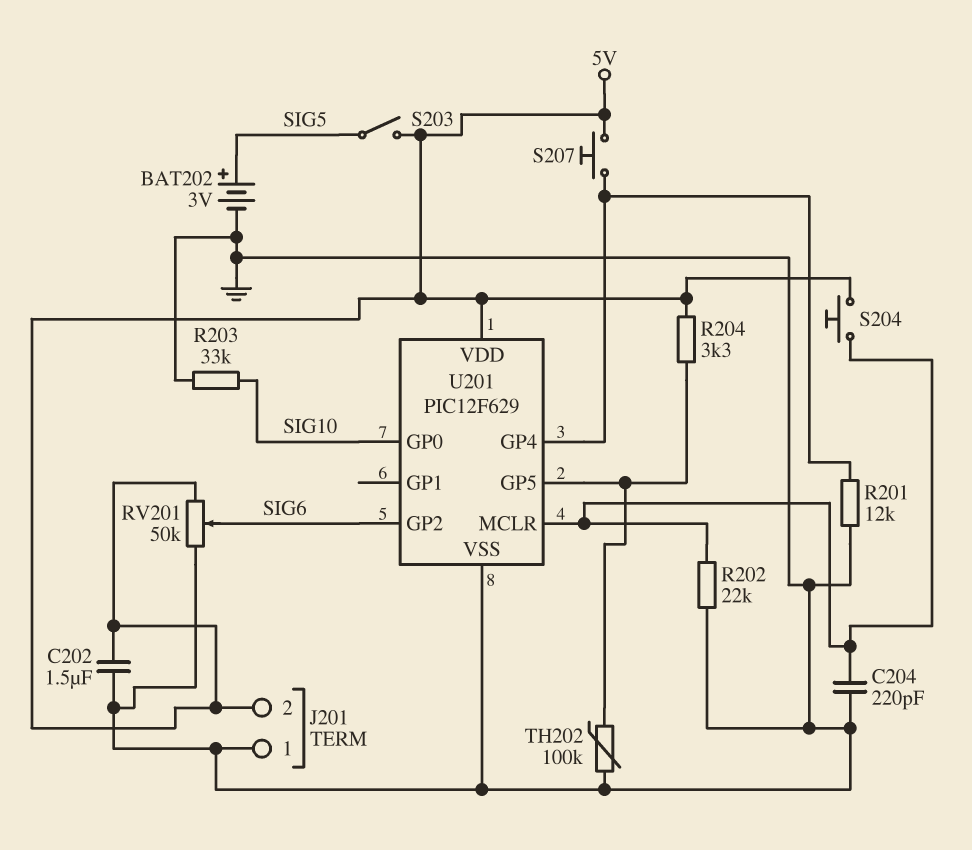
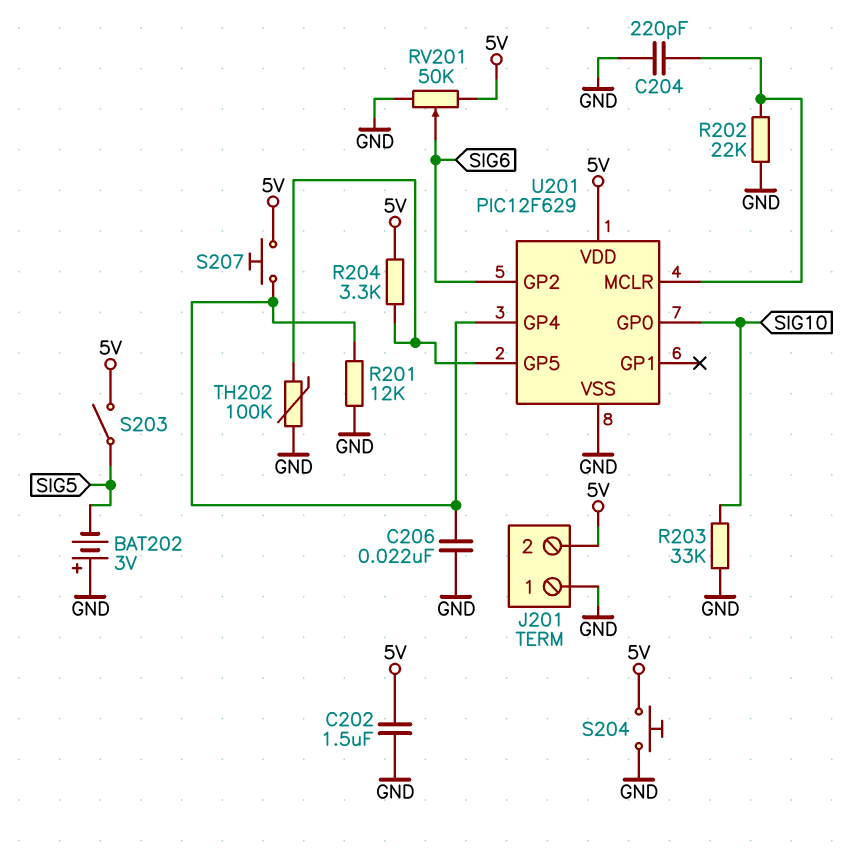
BAT202: 3V (plus SIG5, minus GND) -> 3V (plus GND, minus SIG5)
C206: none -> 22nF (GND, U201/GP4)
S204: button (5V, U201/MCLR) -> button (5V, GND)

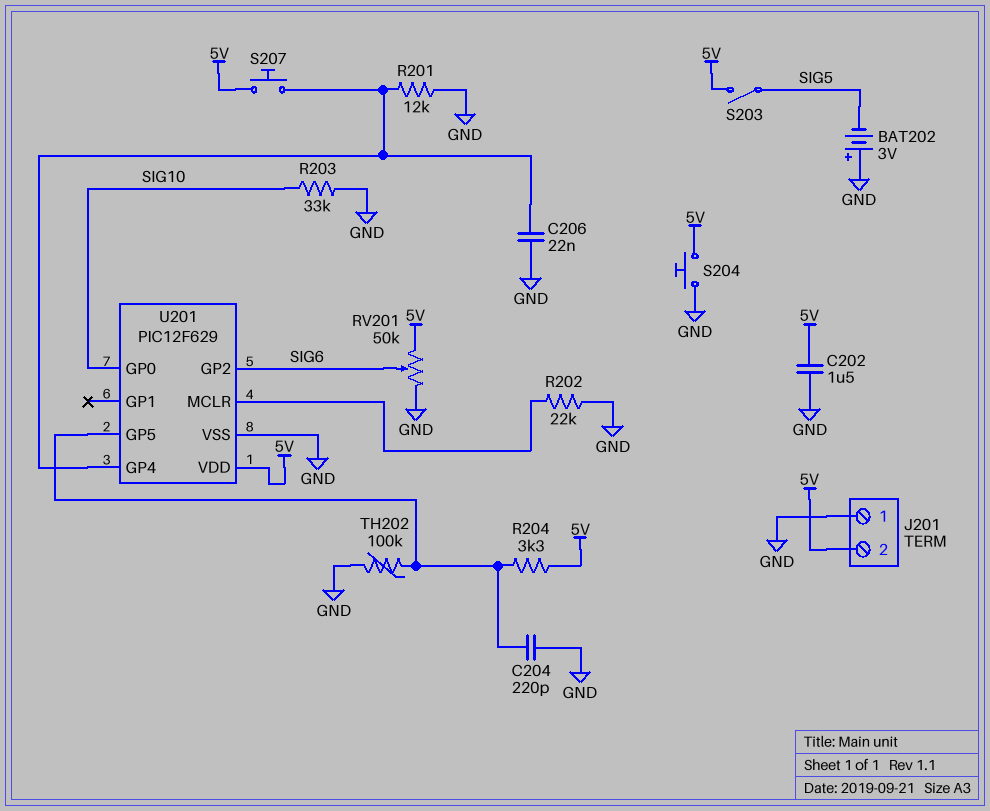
C204: 220pF (GND, U201/MCLR) -> 220pF (GND, U201/GP5)

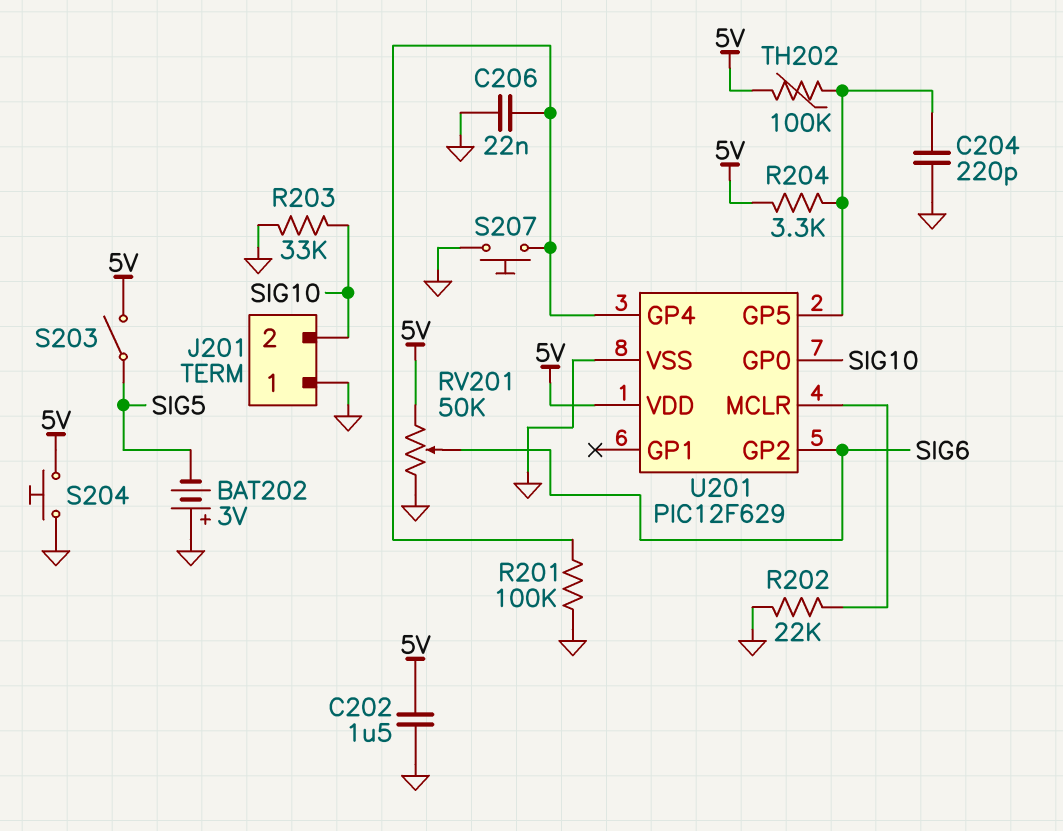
J201 pin 2: 5V -> SIG10
R201: 12k (GND, U201/GP4) -> 100k (GND, U201/GP4)
S207: button (5V, U201/GP4) -> button (GND, U201/GP4)
TH202: 100k (GND, U201/GP5) -> 100k (5V, U201/GP5)

